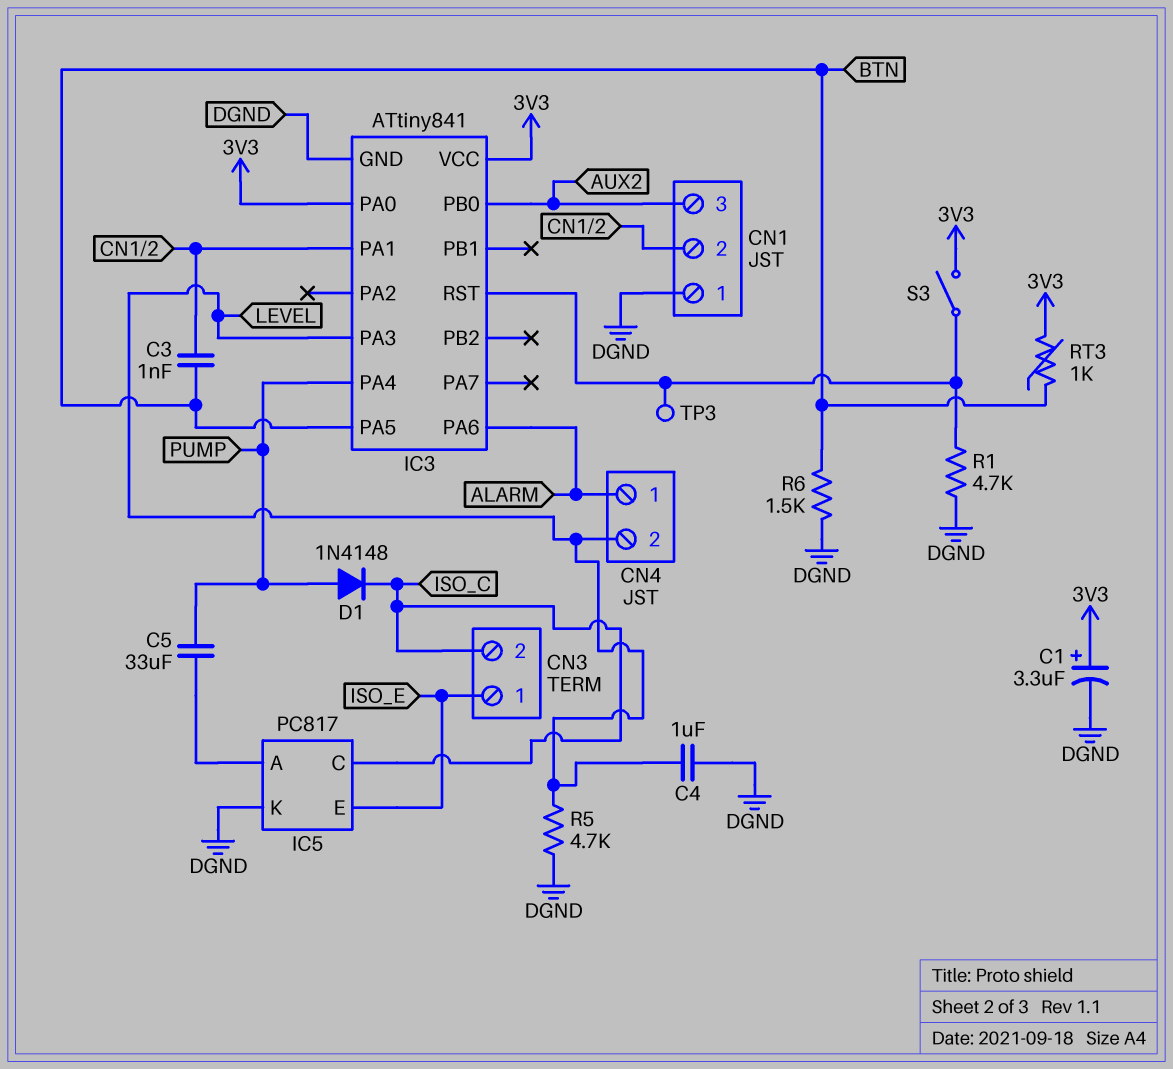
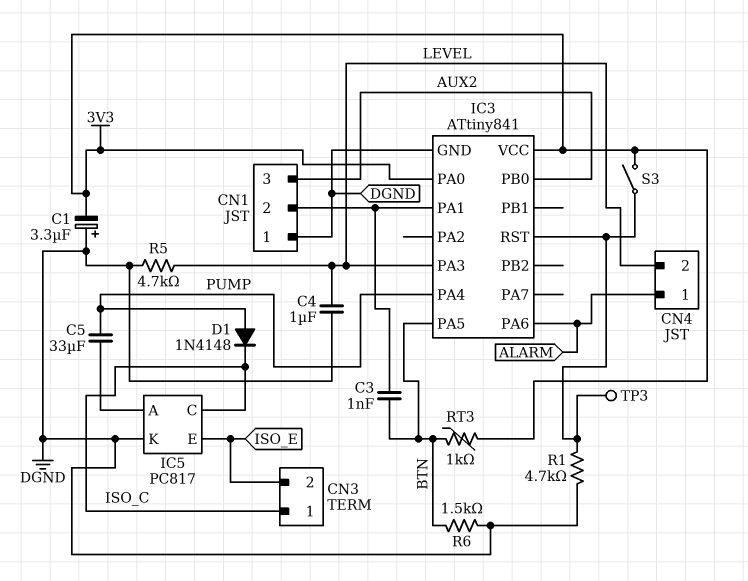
C1: 3.3uF (plus 3V3, minus DGND) -> 3.3uF (plus DGND, minus 3V3)
CN3 pin 1: ISO_E -> ISO_C
CN3 pin 2: ISO_C -> ISO_E

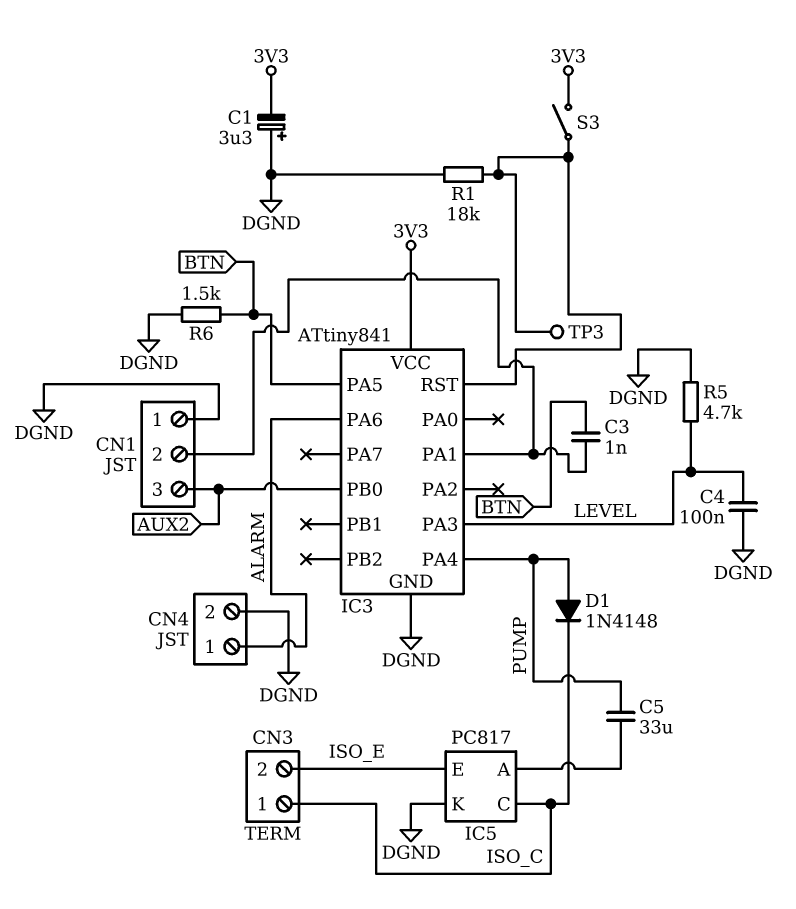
C4: 1uF (DGND, LEVEL) -> 100nF (DGND, LEVEL)
CN4 pin 2: LEVEL -> DGND
IC3 pin PA0: 3V3 -> none
R1: 4.7k (DGND, IC3/RST) -> 18k (DGND, IC3/RST)
RT3: 1k (3V3, BTN) -> none

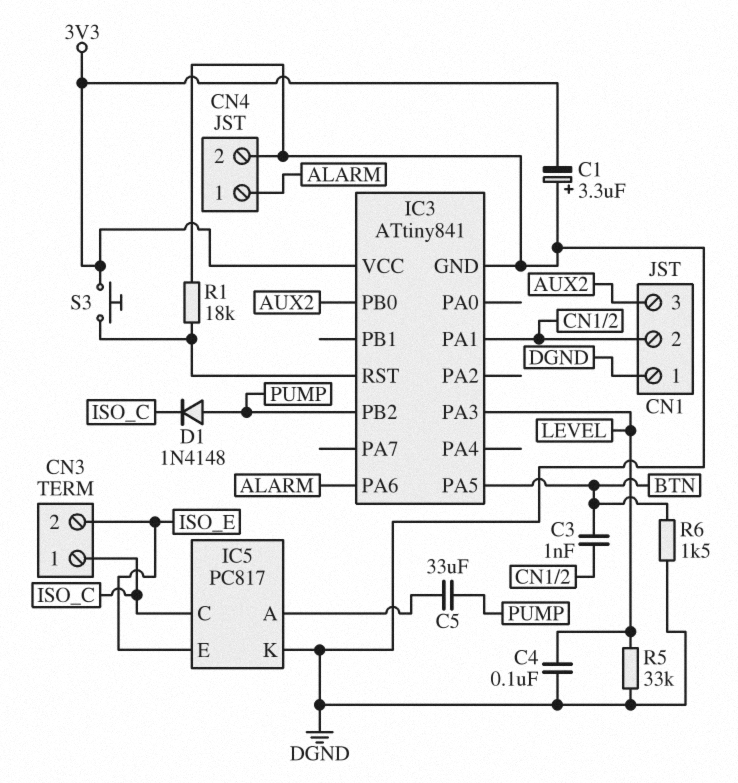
IC3 pin PA4: PUMP -> none
IC3 pin PB2: none -> PUMP
R5: 4.7k (DGND, LEVEL) -> 33k (DGND, LEVEL)
S3: switch (3V3, IC3/RST) -> button (3V3, IC3/RST)
TP3: test point (IC3/RST) -> none

